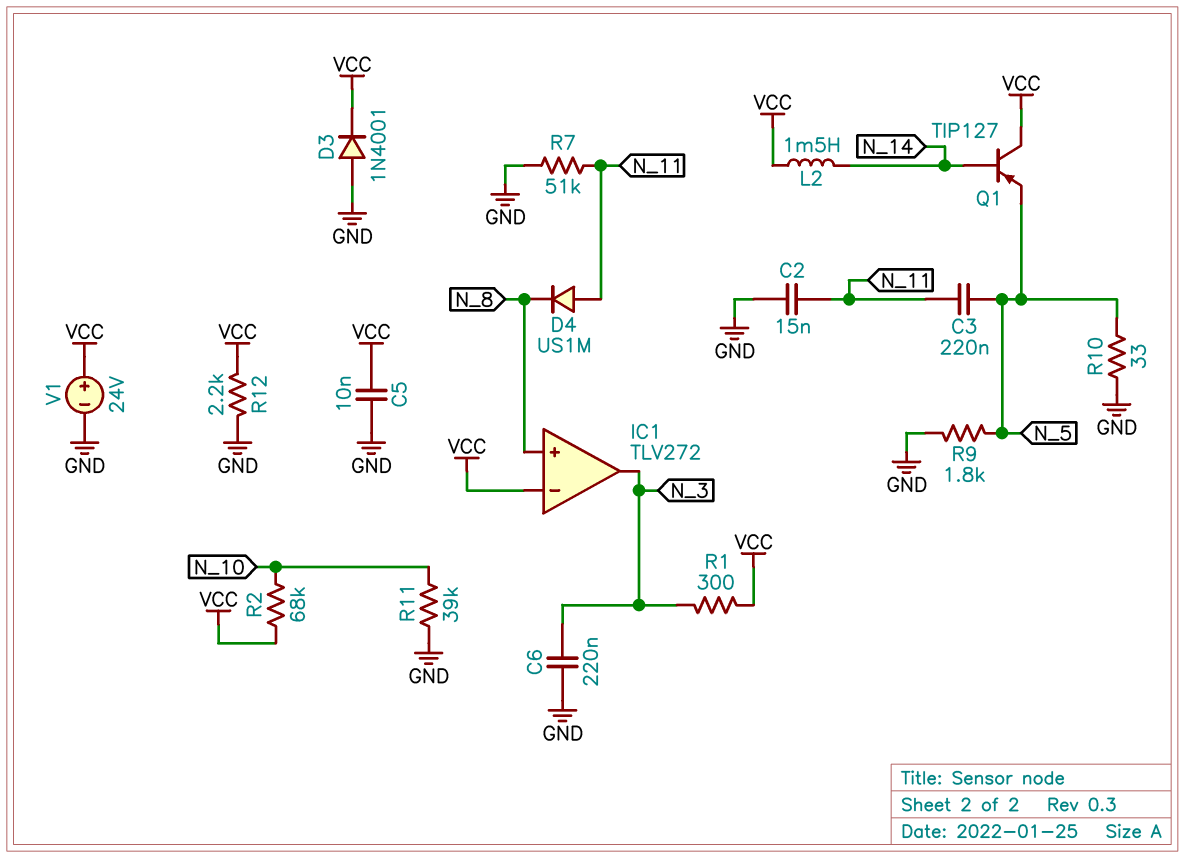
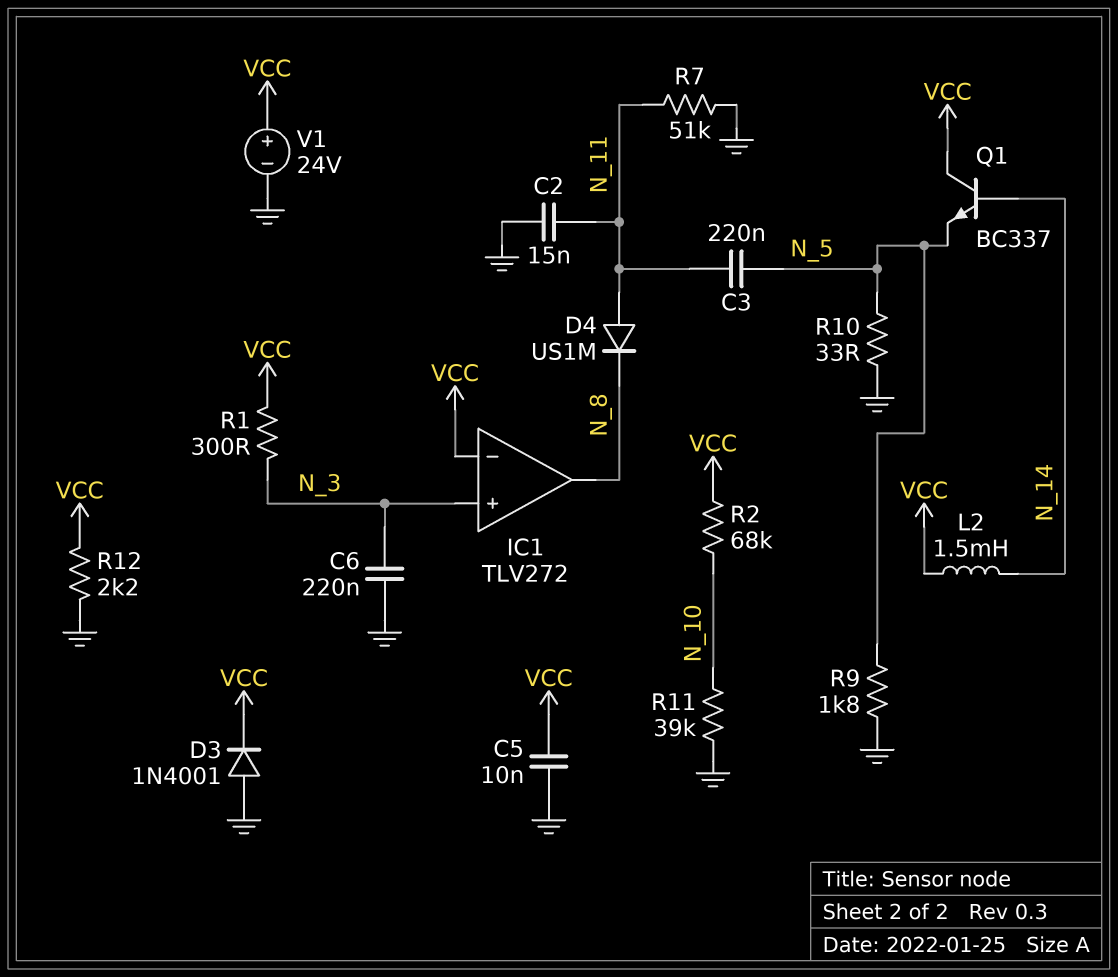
IC1 pin in+: N_8 -> N_3
IC1 pin out: N_3 -> N_8
Q1: PNP TIP127 (B N_14, C VCC, E N_5) -> NPN BC337 (B N_14, C VCC, E N_5)

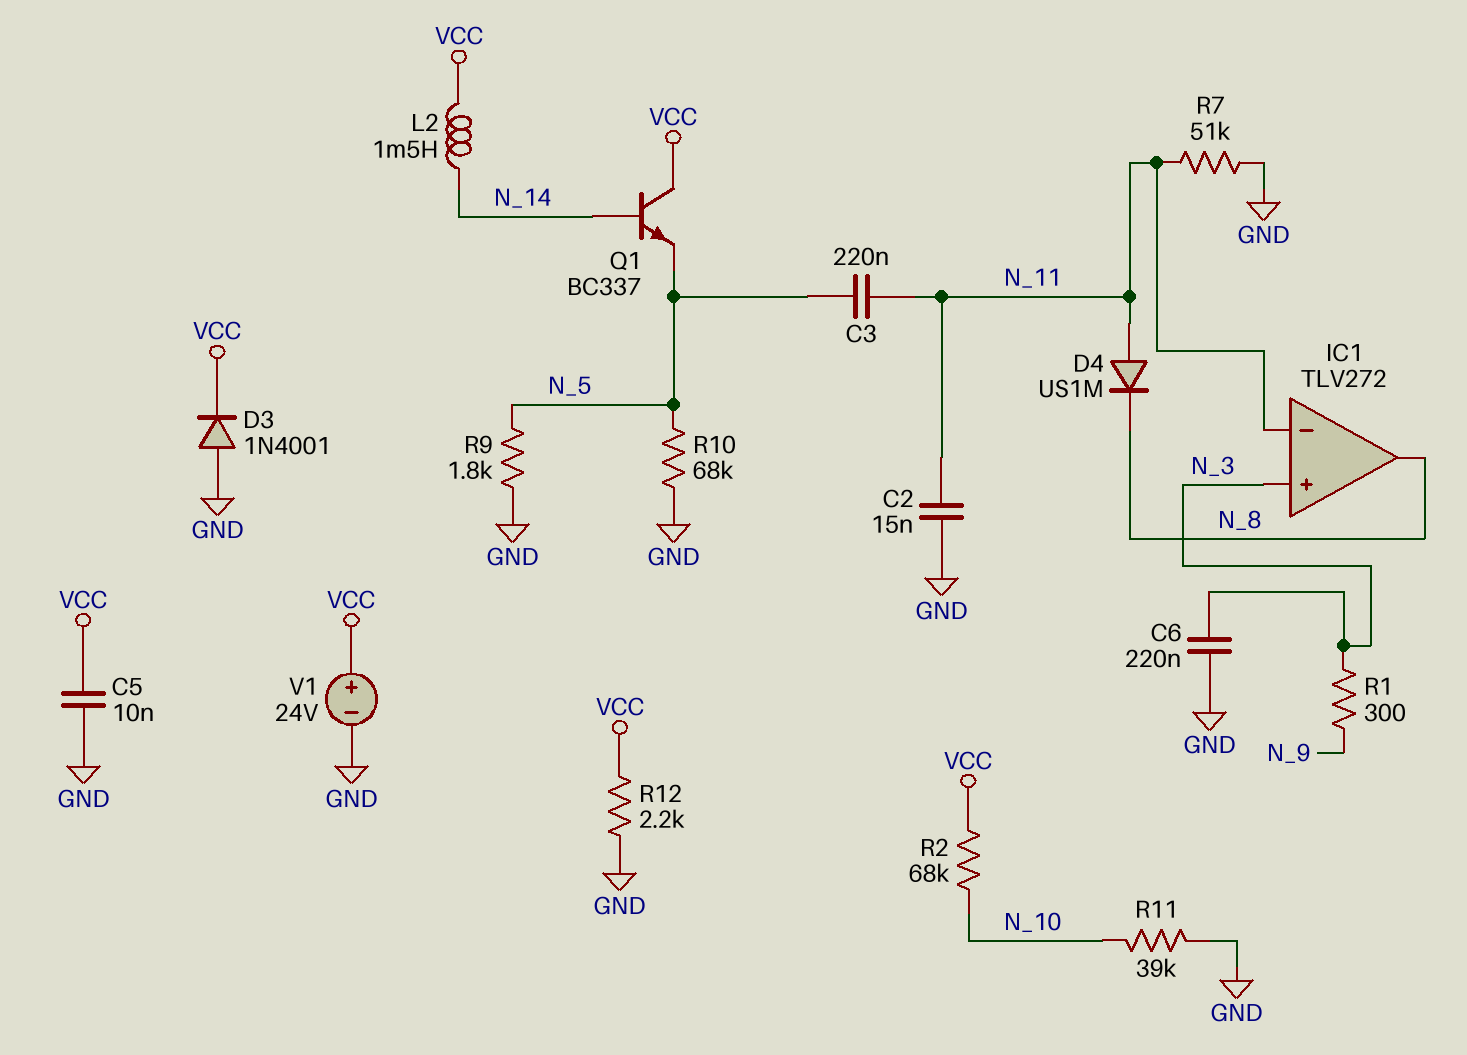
IC1 pin in-: VCC -> N_11
R1: 300 (N_3, VCC) -> 300 (N_3, N_9)
R10: 33 (GND, N_5) -> 68k (GND, N_5)

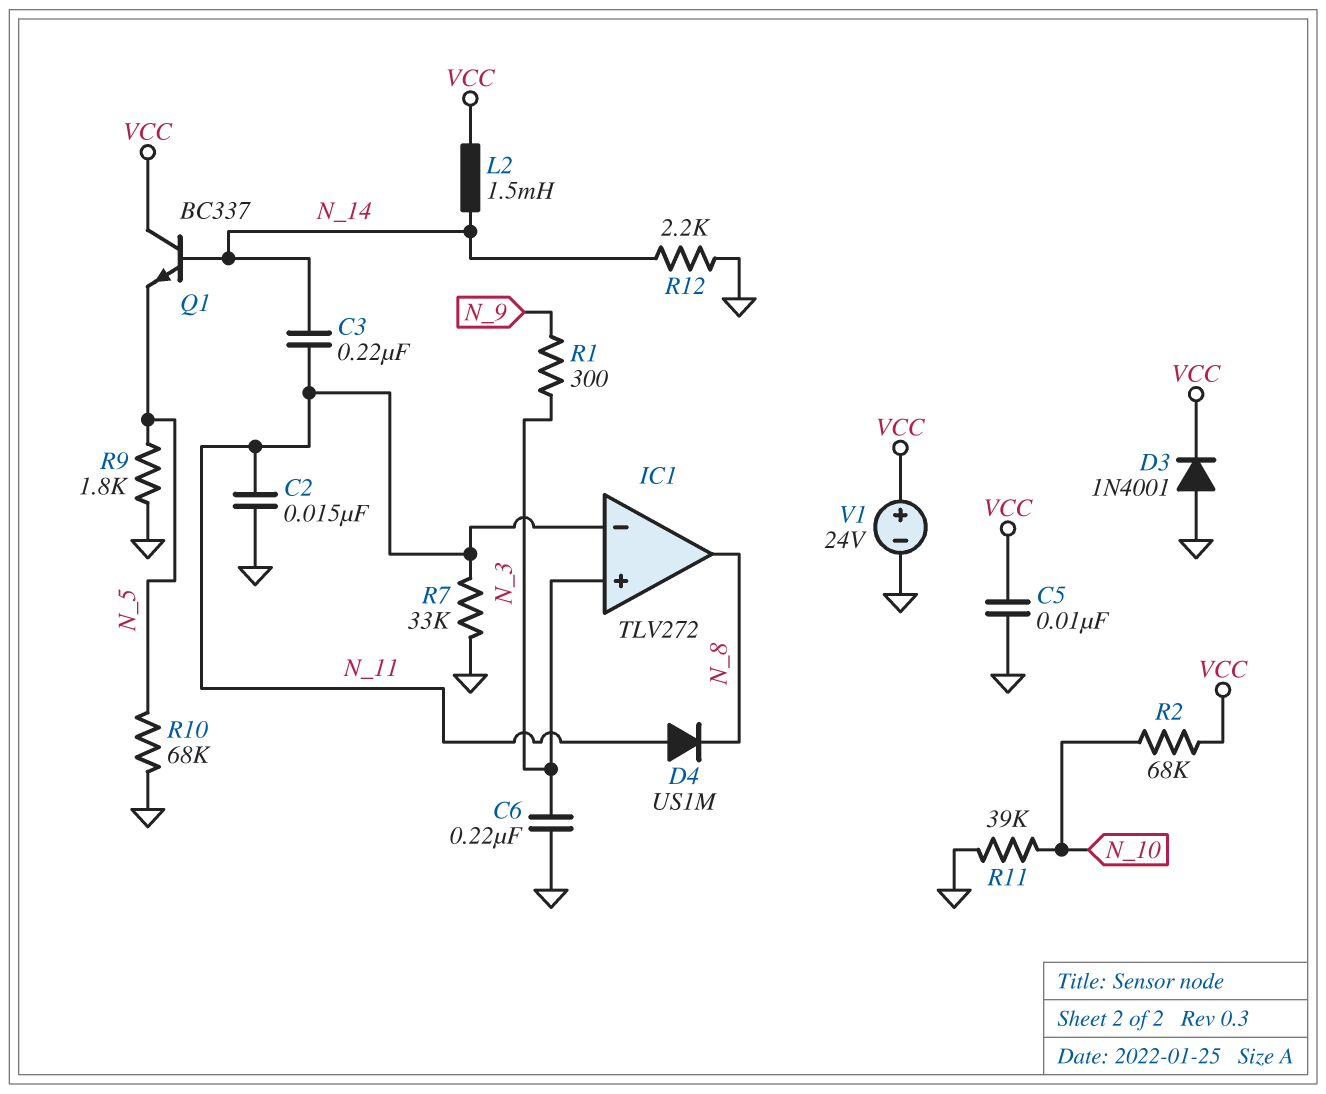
C3: 220nF (N_5, N_11) -> 220nF (N_11, N_14)
R7: 51k (GND, N_11) -> 33k (GND, N_11)
R12: 2.2k (GND, VCC) -> 2.2k (GND, N_14)

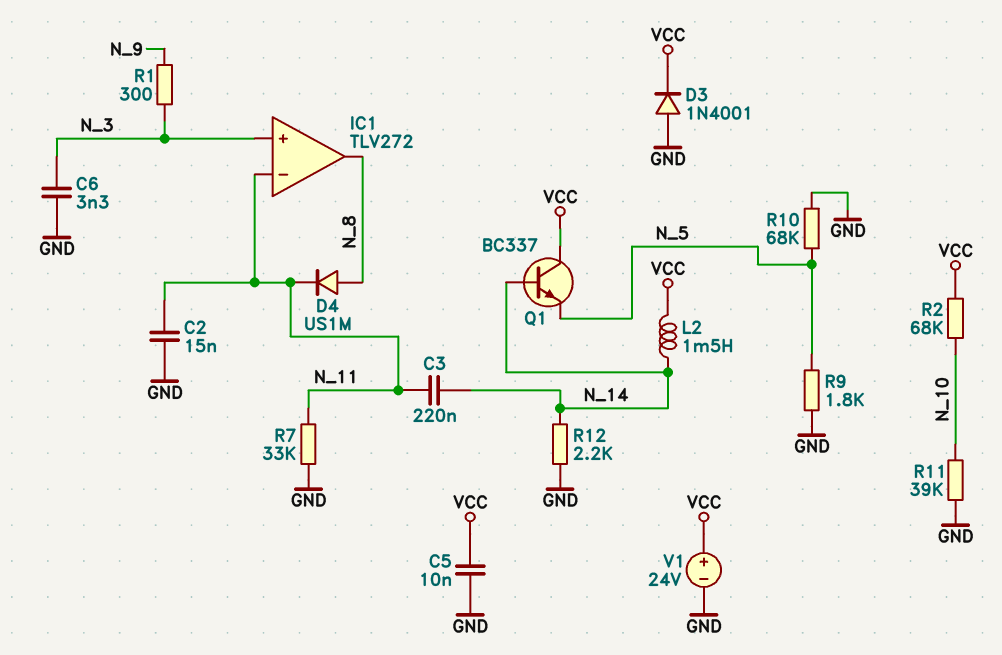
C6: 220nF (GND, N_3) -> 3.3nF (GND, N_3)
D4: diode US1M (A N_11, K N_8) -> diode US1M (A N_8, K N_11)

